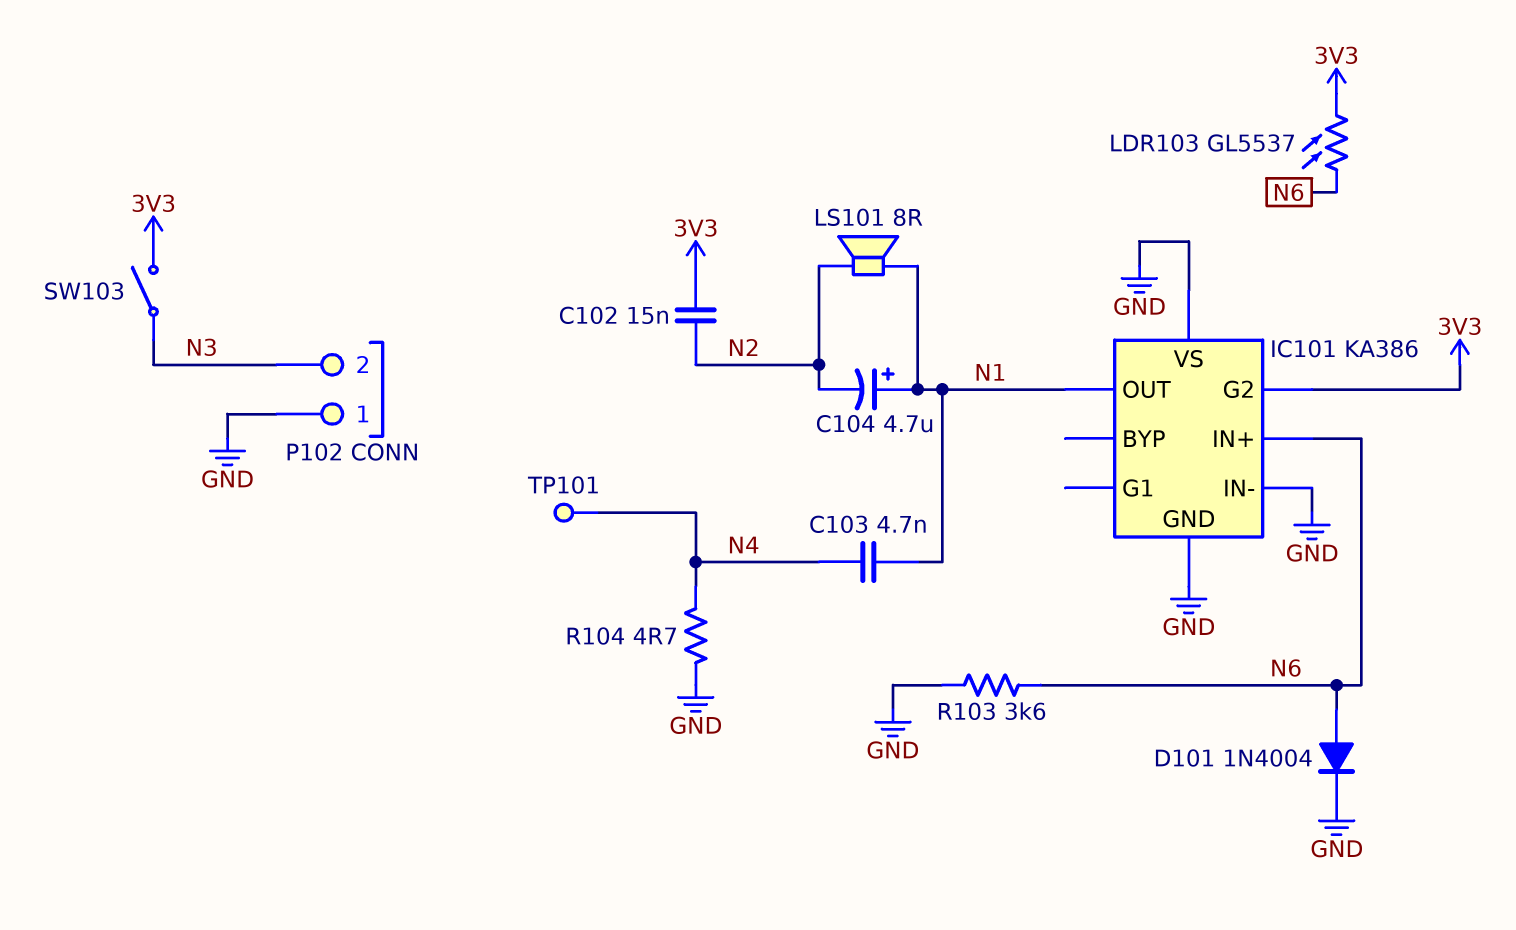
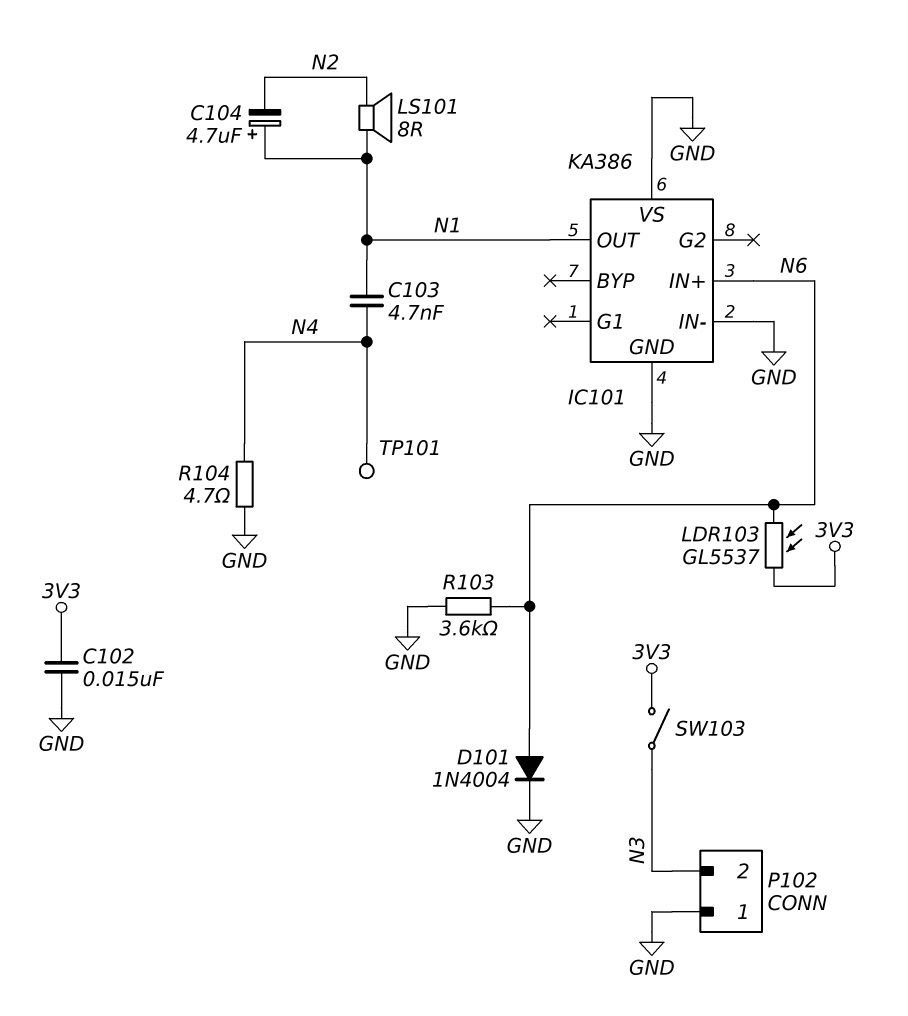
C102: 15nF (3V3, N2) -> 15nF (3V3, GND)
IC101 pin G2: 3V3 -> none

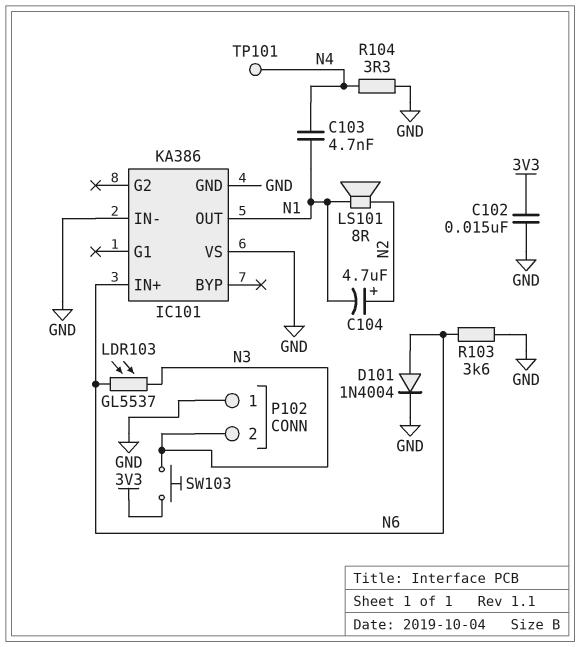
C104: 4.7uF (plus N1, minus N2) -> 4.7uF (plus N2, minus N1)
LDR103: GL5537 (3V3, N6) -> GL5537 (N3, N6)
R104: 4.7 (GND, N4) -> 3.3 (GND, N4)
SW103: switch (3V3, N3) -> button (3V3, N3)

